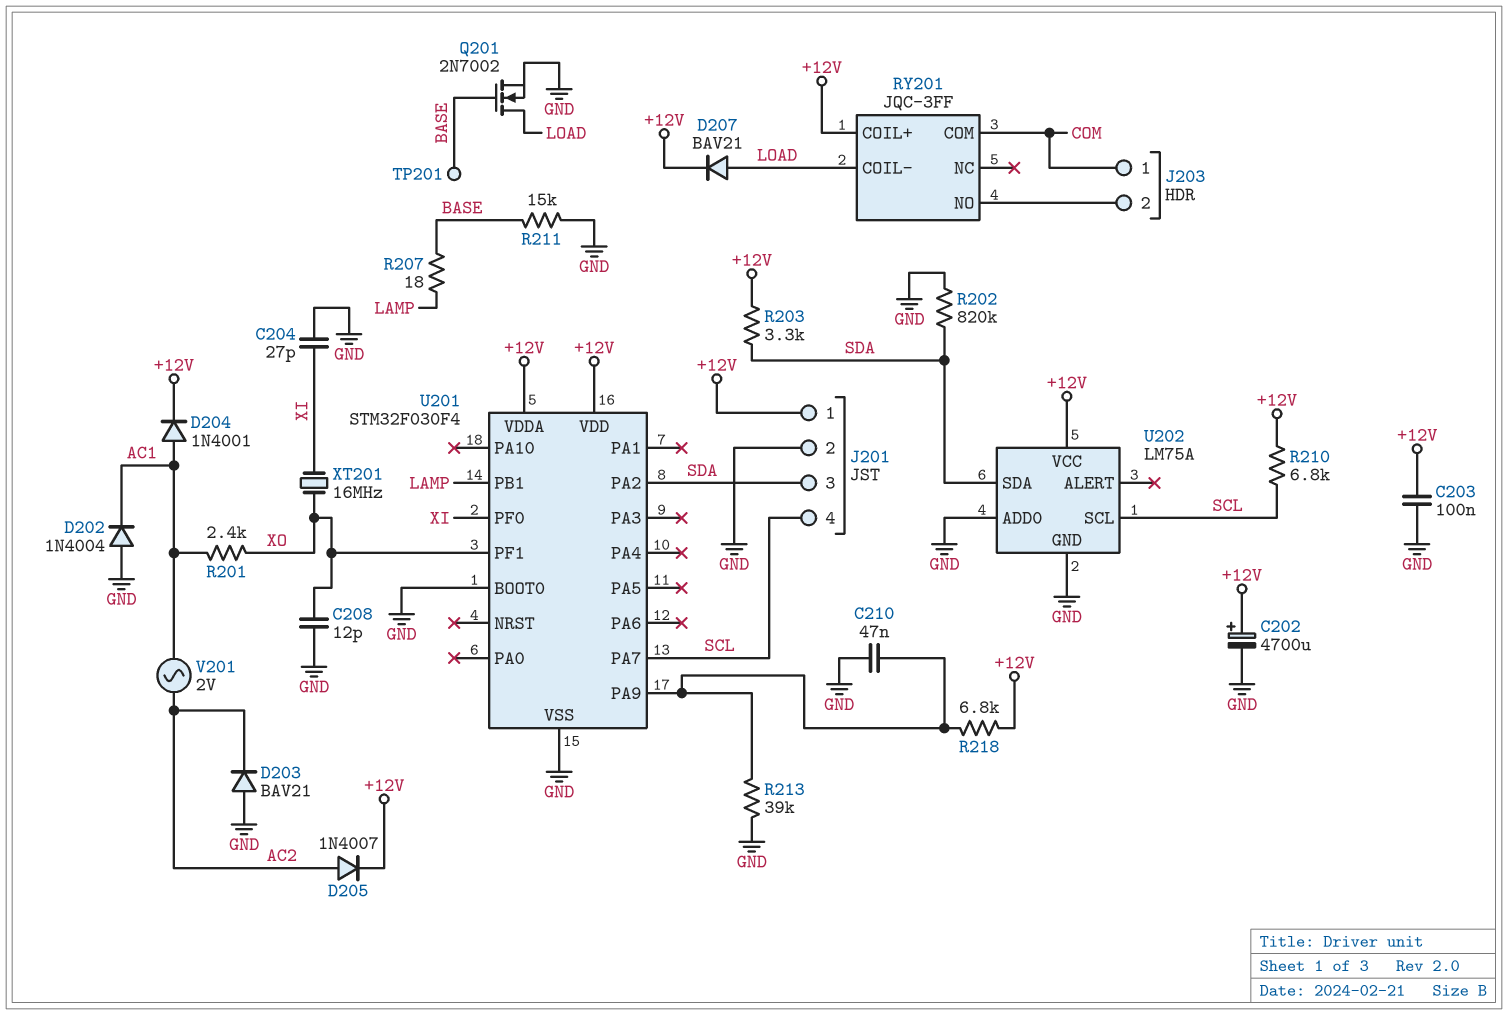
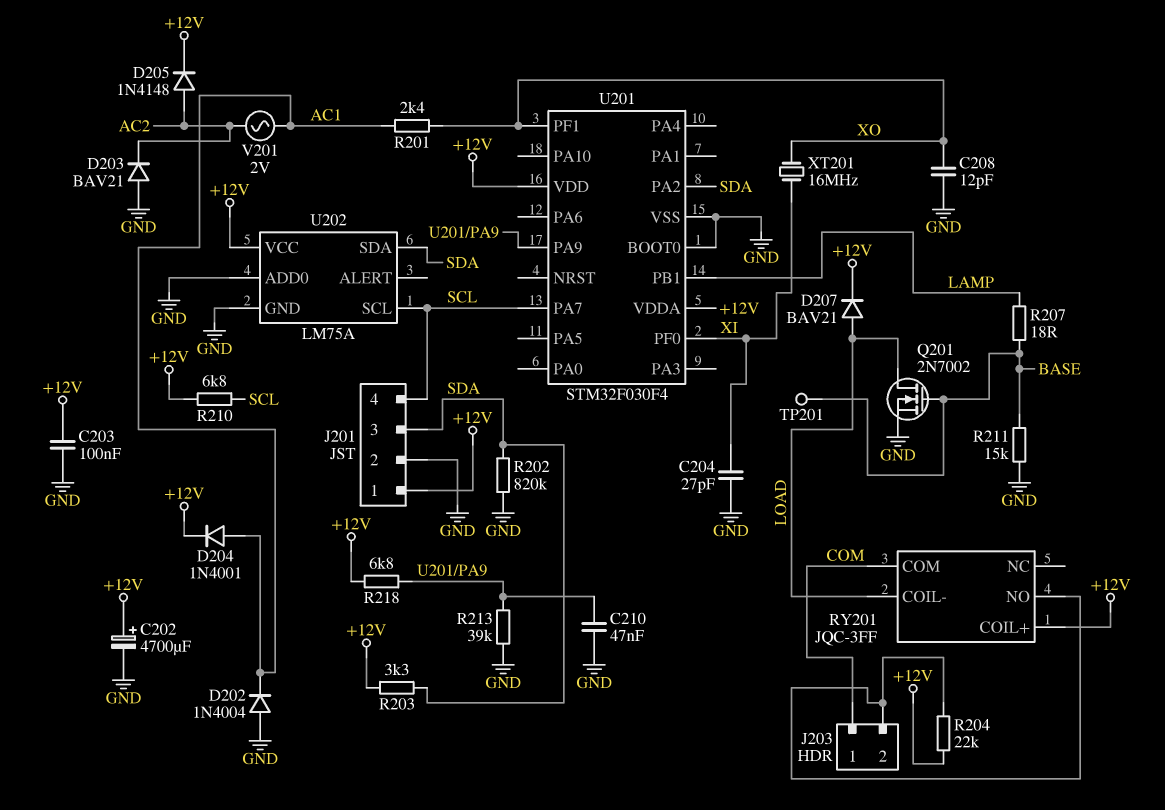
D205: diode 1N4007 (A AC2, K +12V) -> diode 1N4148 (A AC2, K +12V)
R204: none -> 22k (+12V, J203/2)

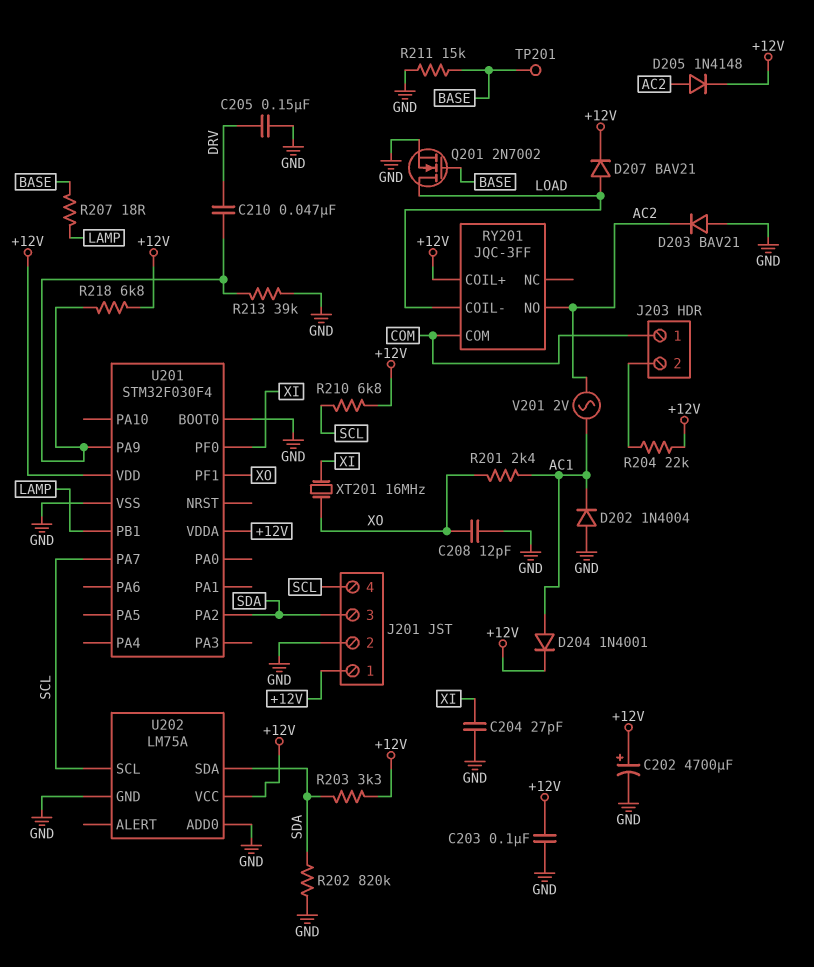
C205: none -> 150nF (DRV, GND)
C210: 47nF (GND, U201/PA9) -> 47nF (DRV, U201/PA9)
RY201 pin NO: J203/2 -> AC2

